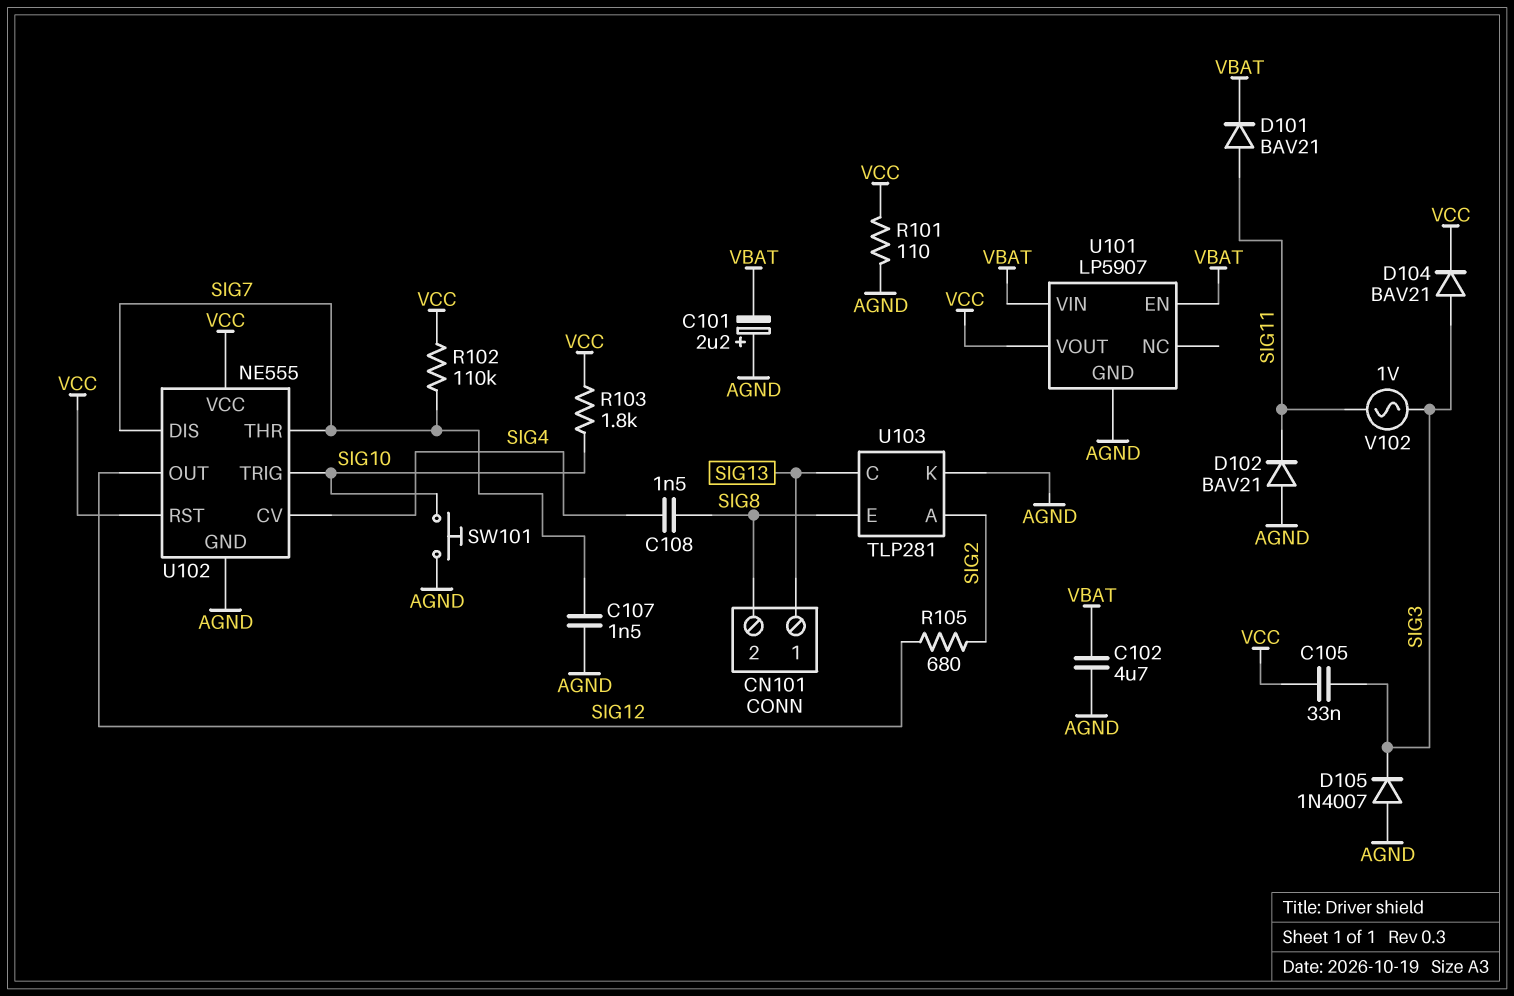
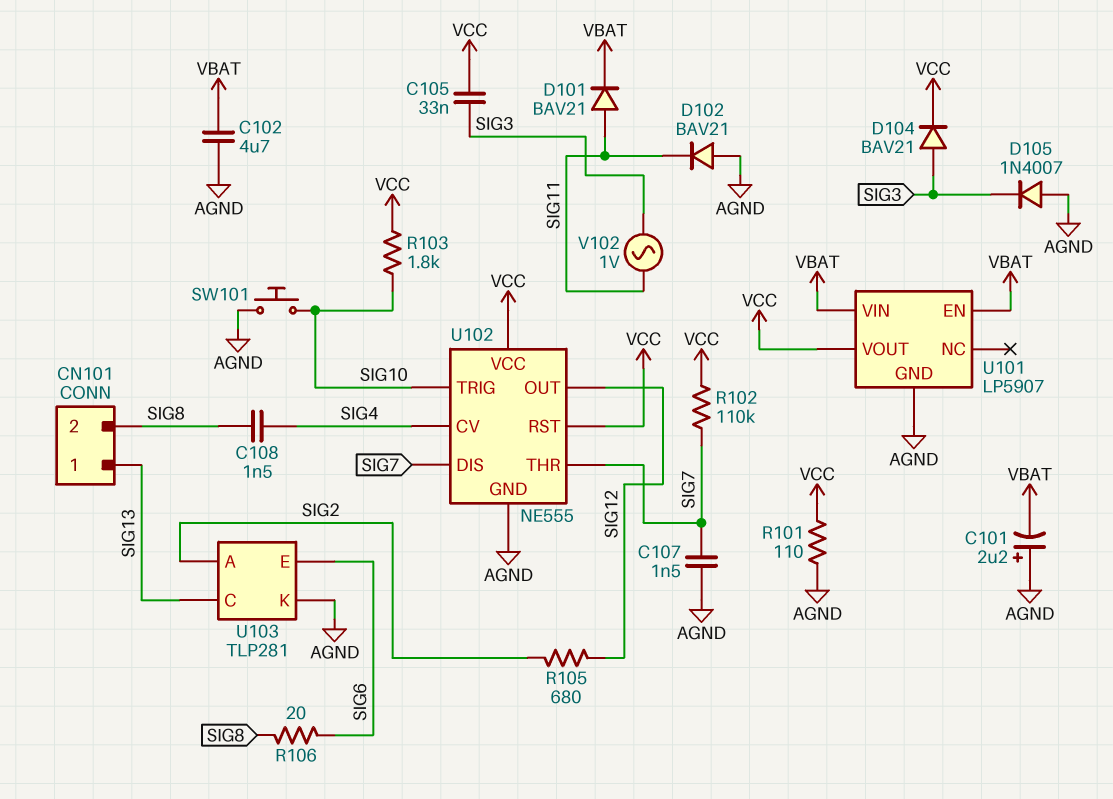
R106: none -> 20 (SIG6, SIG8)
U103 pin E: SIG8 -> SIG6

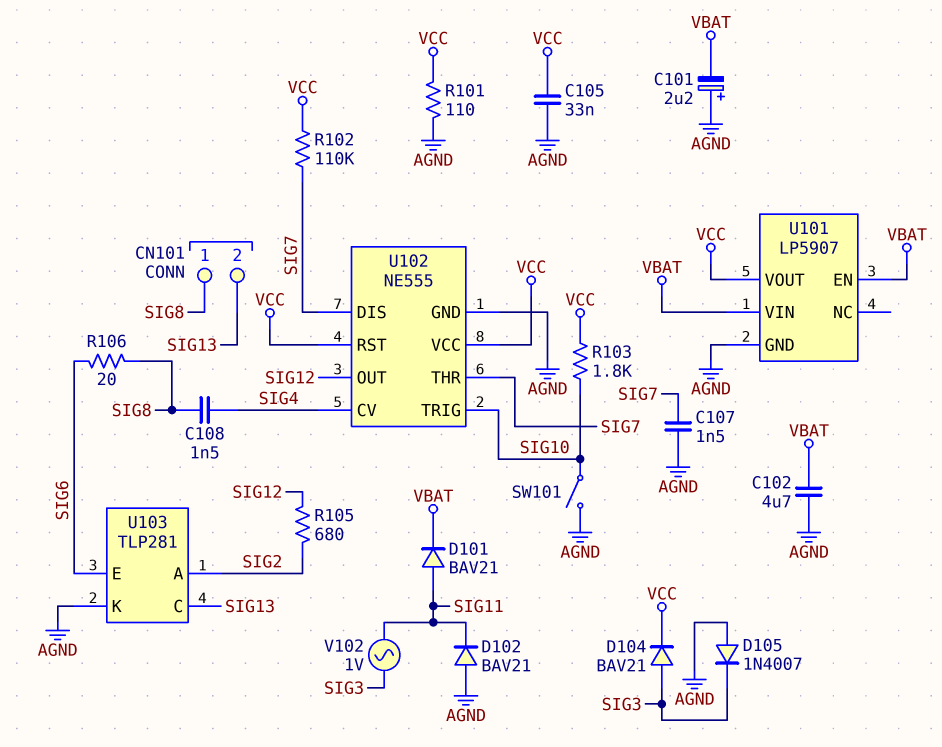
C105: 33nF (SIG3, VCC) -> 33nF (AGND, VCC)
CN101 pin 1: SIG13 -> SIG8
CN101 pin 2: SIG8 -> SIG13
SW101: button (AGND, SIG10) -> switch (AGND, SIG10)

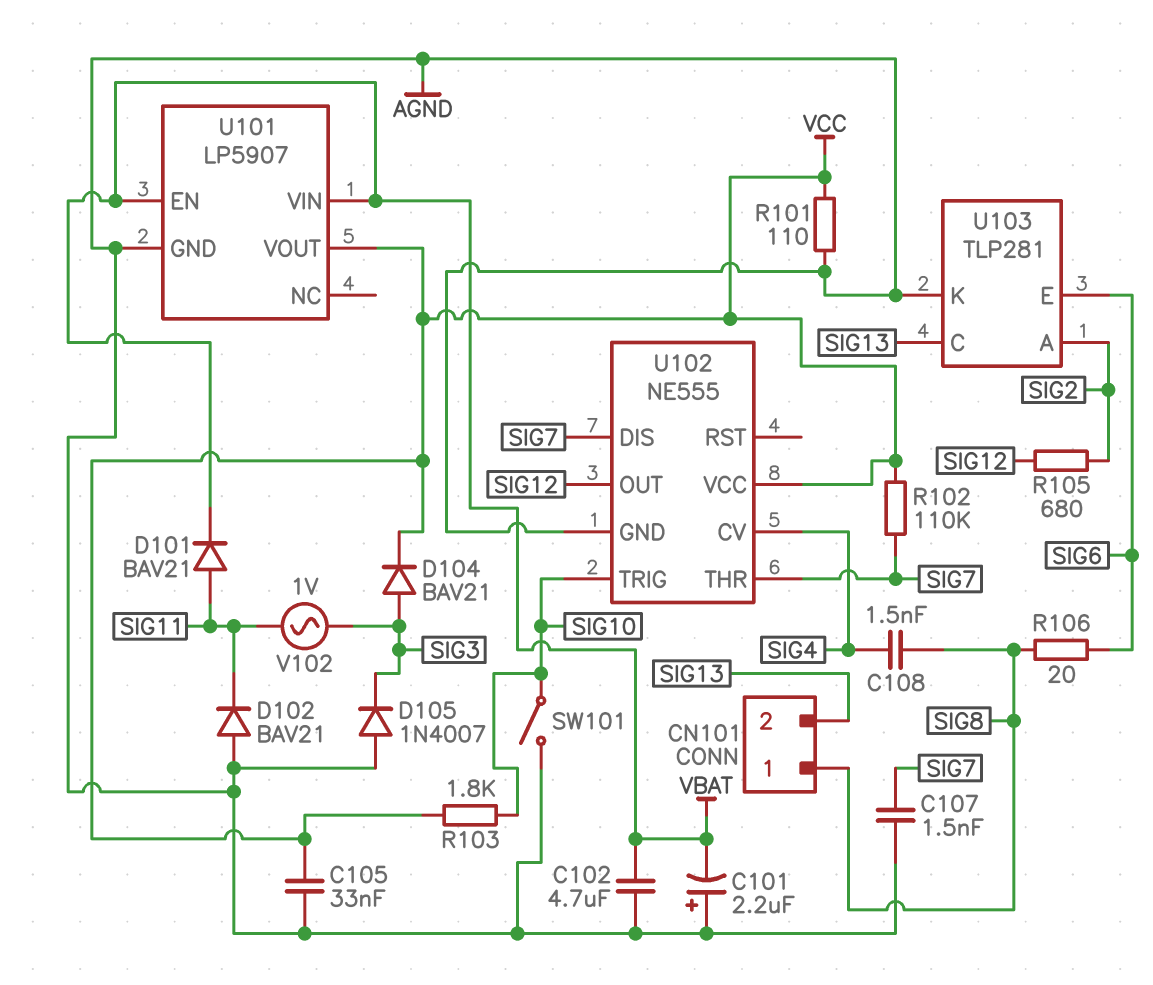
U102 pin RST: VCC -> none

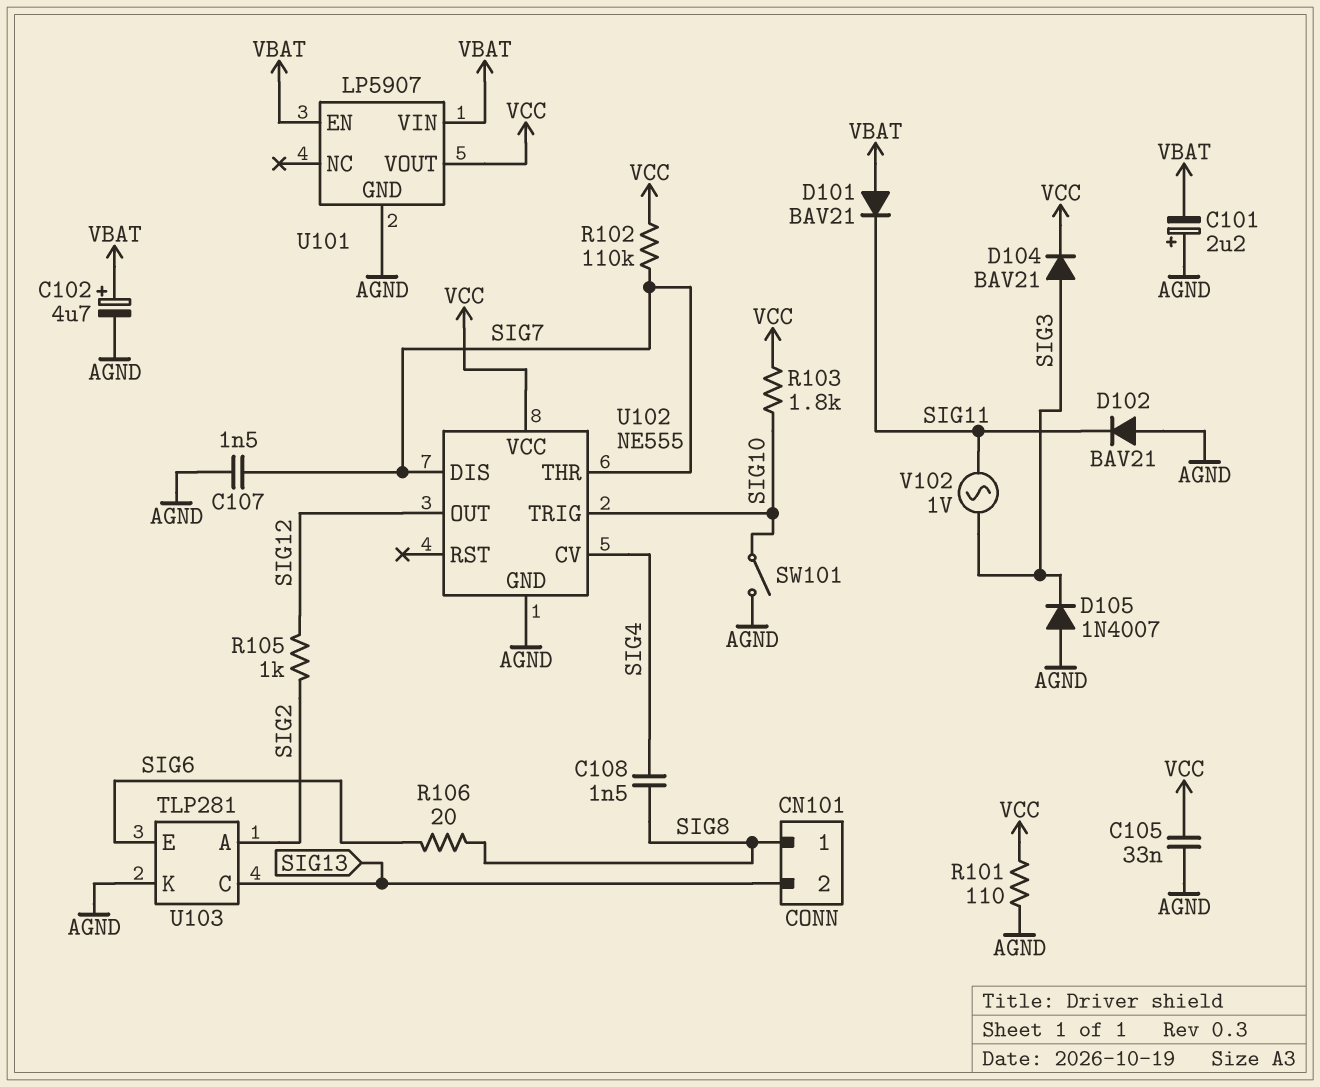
C102: 4.7uF (AGND, VBAT) -> 4.7uF (plus VBAT, minus AGND)
D101: diode BAV21 (A SIG11, K VBAT) -> diode BAV21 (A VBAT, K SIG11)
R105: 680 (SIG2, SIG12) -> 1k (SIG2, SIG12)

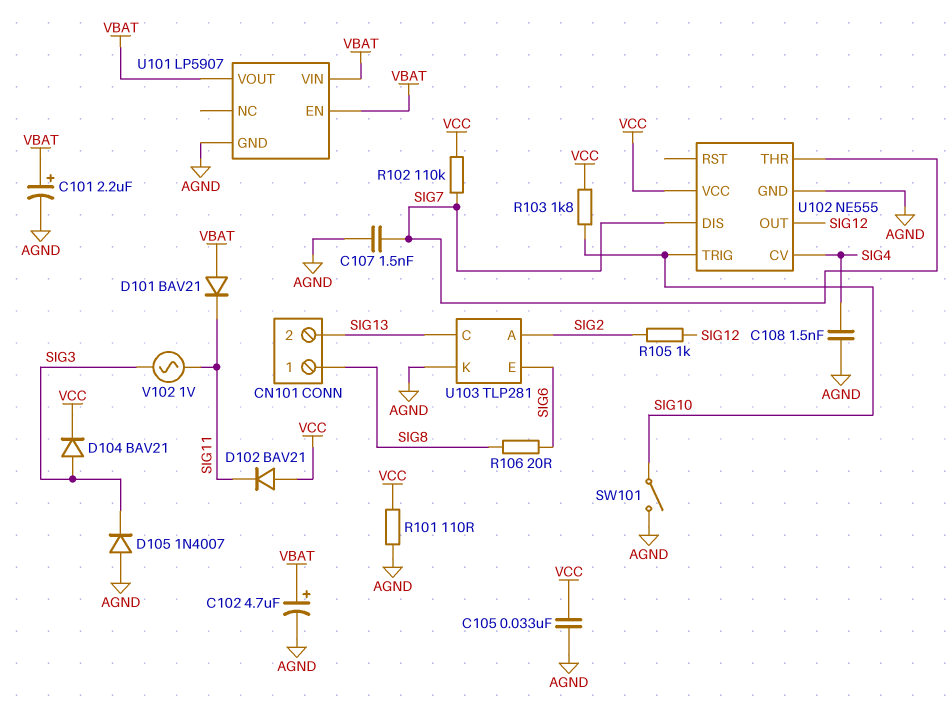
C101: 2.2uF (plus AGND, minus VBAT) -> 2.2uF (plus VBAT, minus AGND)
C108: 1.5nF (SIG4, SIG8) -> 1.5nF (AGND, SIG4)
D102: diode BAV21 (A AGND, K SIG11) -> diode BAV21 (A VCC, K SIG11)
U101 pin VOUT: VCC -> VBAT

